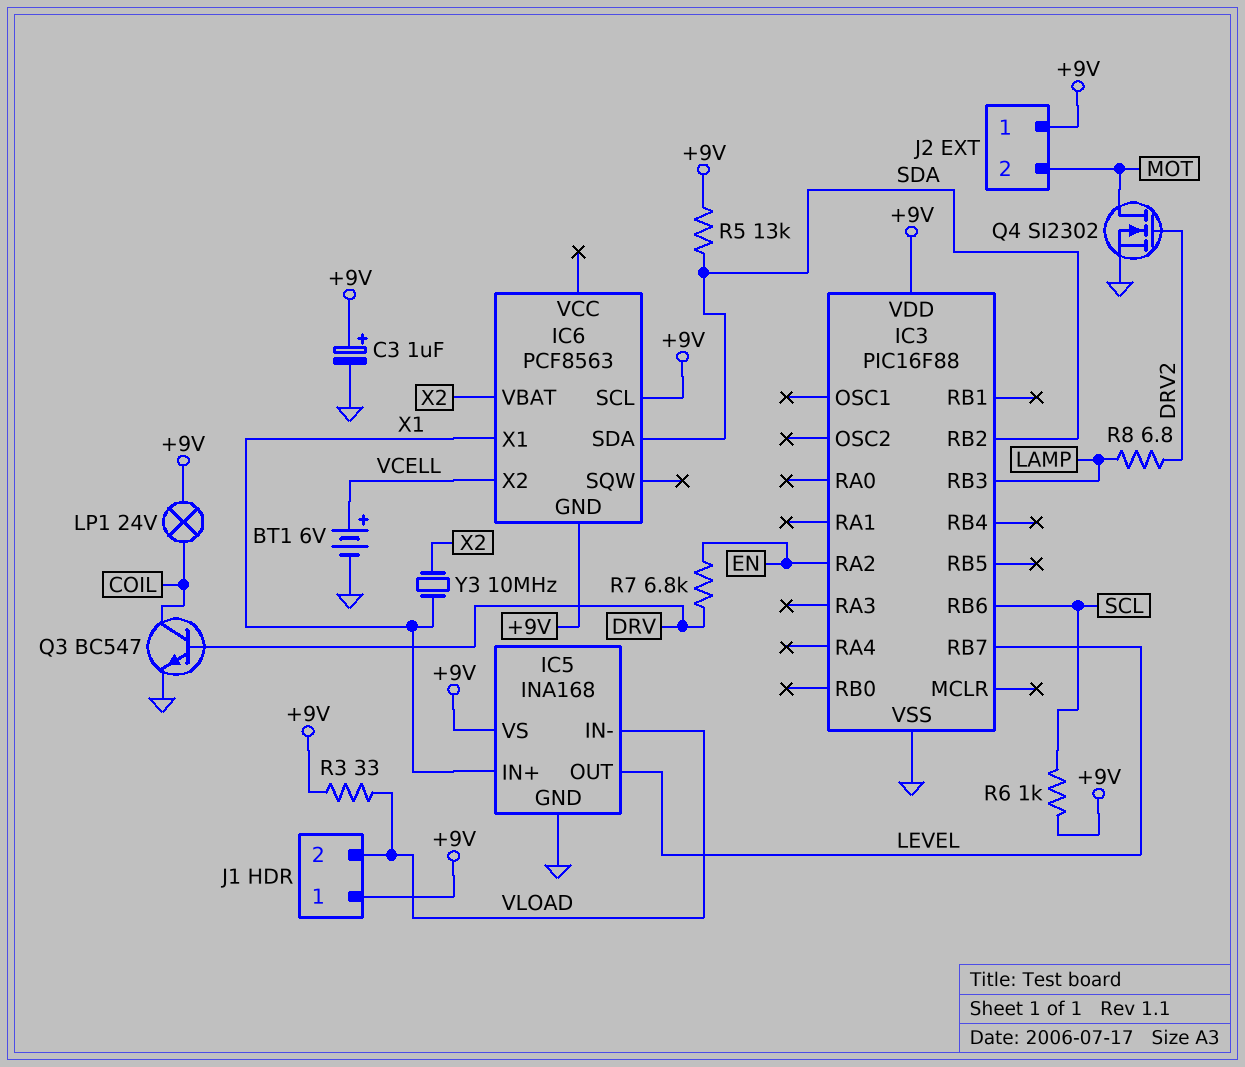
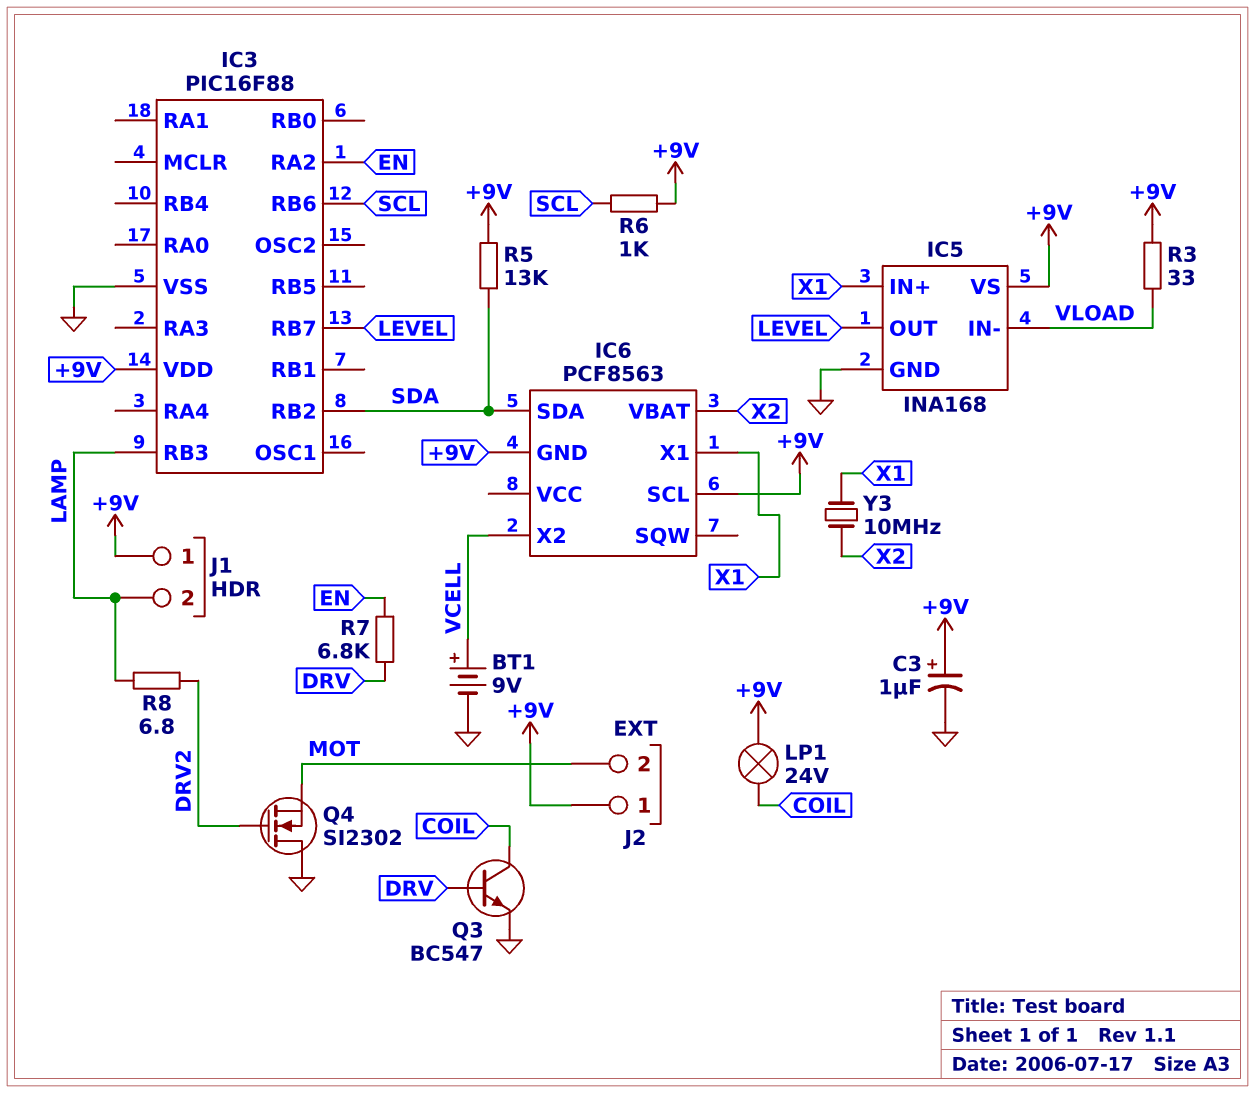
BT1: 6V (plus VCELL, minus GND) -> 9V (plus VCELL, minus GND)
J1 pin 2: VLOAD -> LAMP
Q4: NMOS SI2302 (G DRV2, D MOT, S GND) -> NMOS SI2302 (G DRV2, D GND, S MOT)

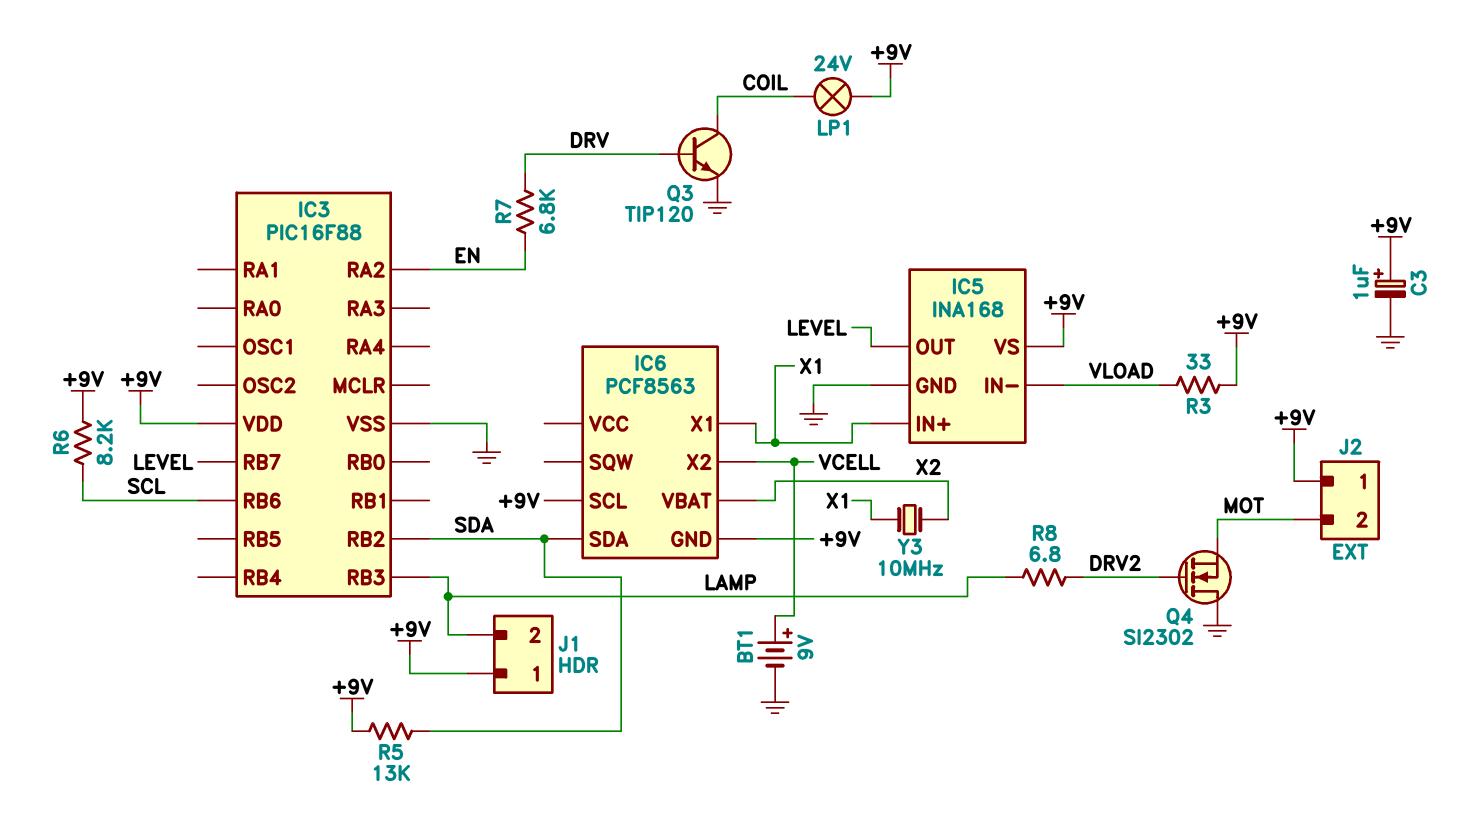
Q3: NPN BC547 (B DRV, C COIL, E GND) -> NPN TIP120 (B DRV, C COIL, E GND)
R6: 1k (+9V, SCL) -> 8.2k (+9V, SCL)

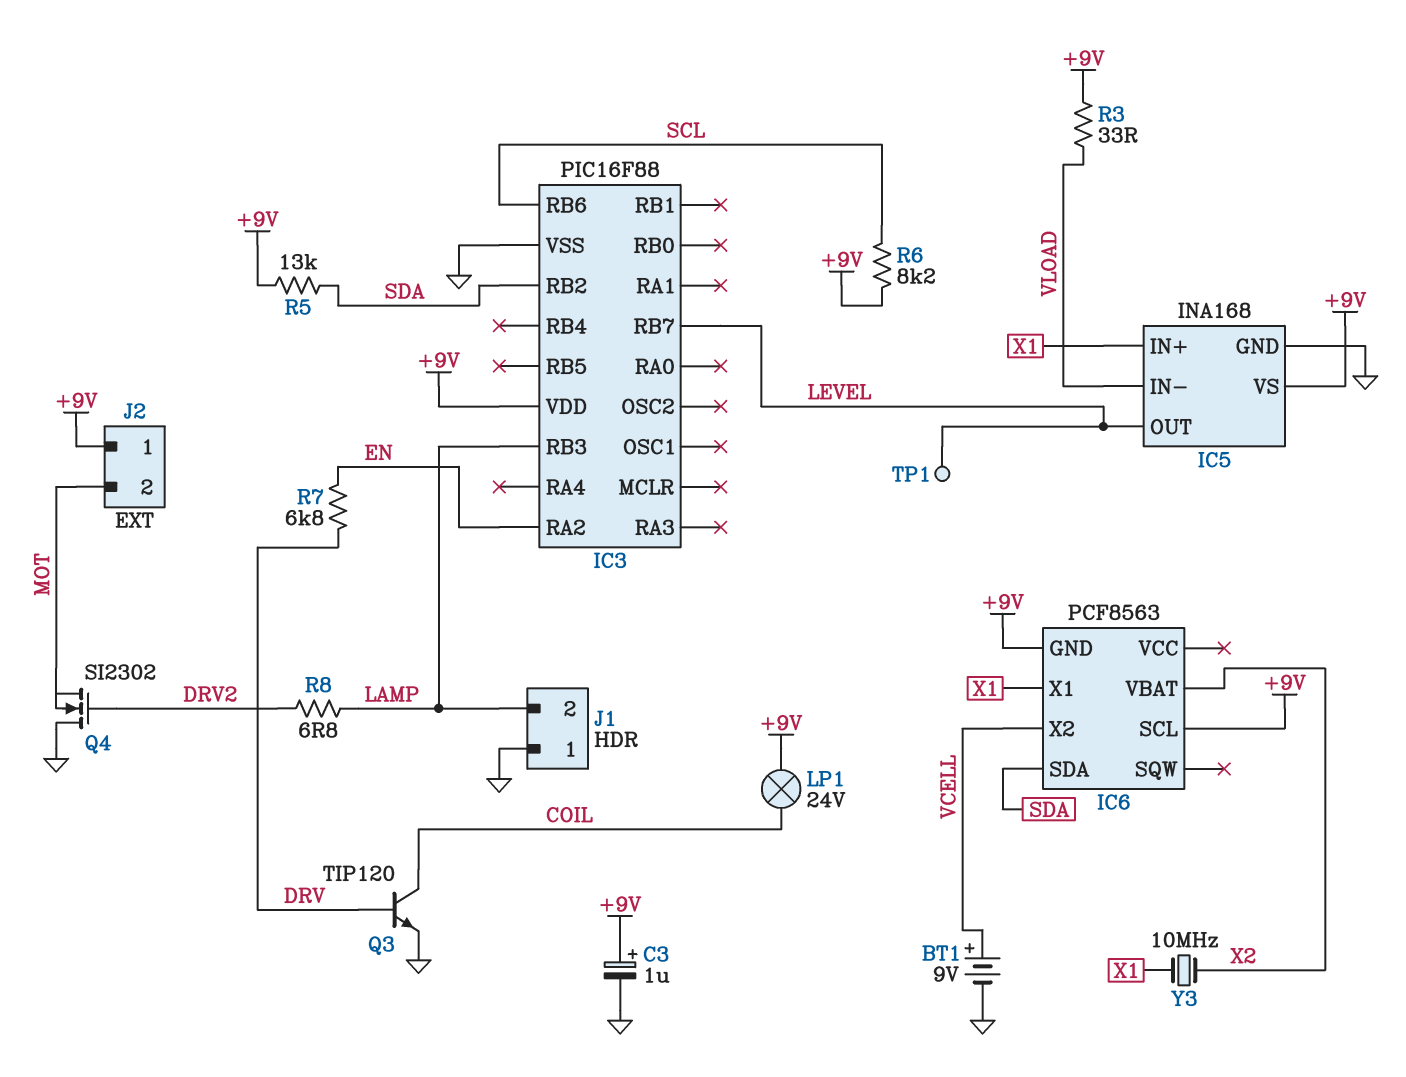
J1 pin 1: +9V -> GND
TP1: none -> test point (LEVEL)

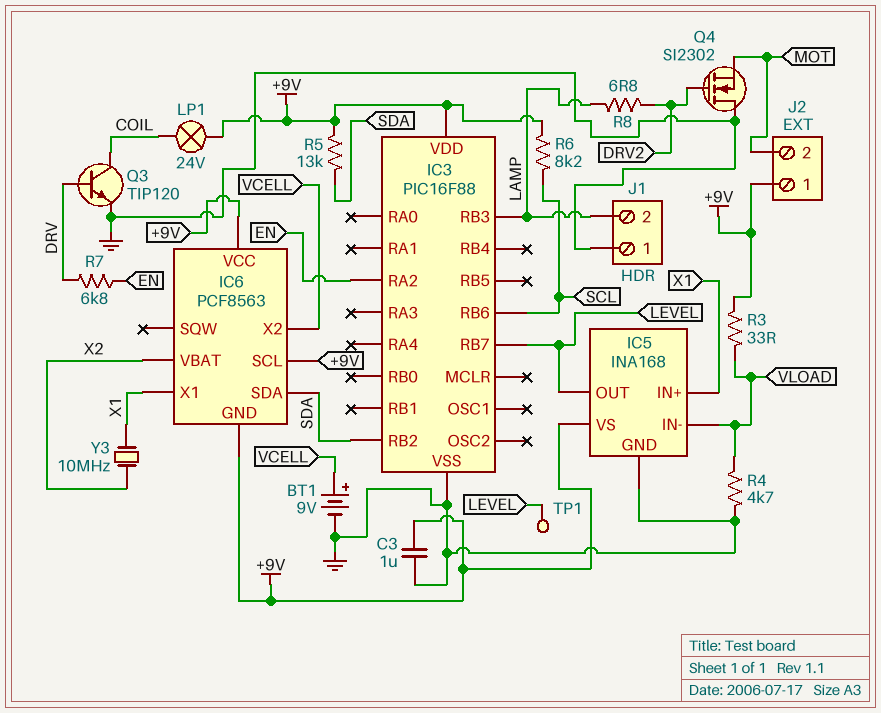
C3: 1uF (plus +9V, minus GND) -> 1uF (+9V, GND)
IC6 pin VCC: none -> +9V
R4: none -> 4.7k (GND, VLOAD)

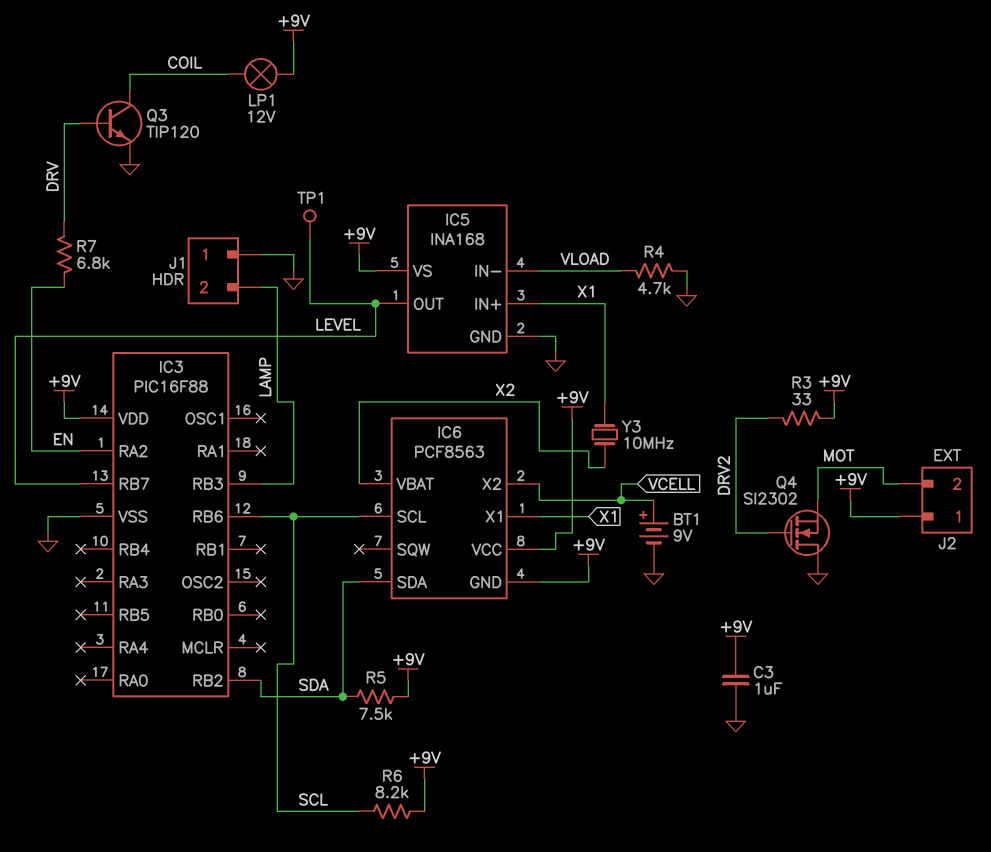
IC6 pin SCL: +9V -> SCL
LP1: lamp 24V (+9V, COIL) -> lamp 12V (+9V, COIL)
R3: 33 (+9V, VLOAD) -> 33 (+9V, DRV2)
R5: 13k (+9V, SDA) -> 7.5k (+9V, SDA)
R8: 6.8 (DRV2, LAMP) -> none

